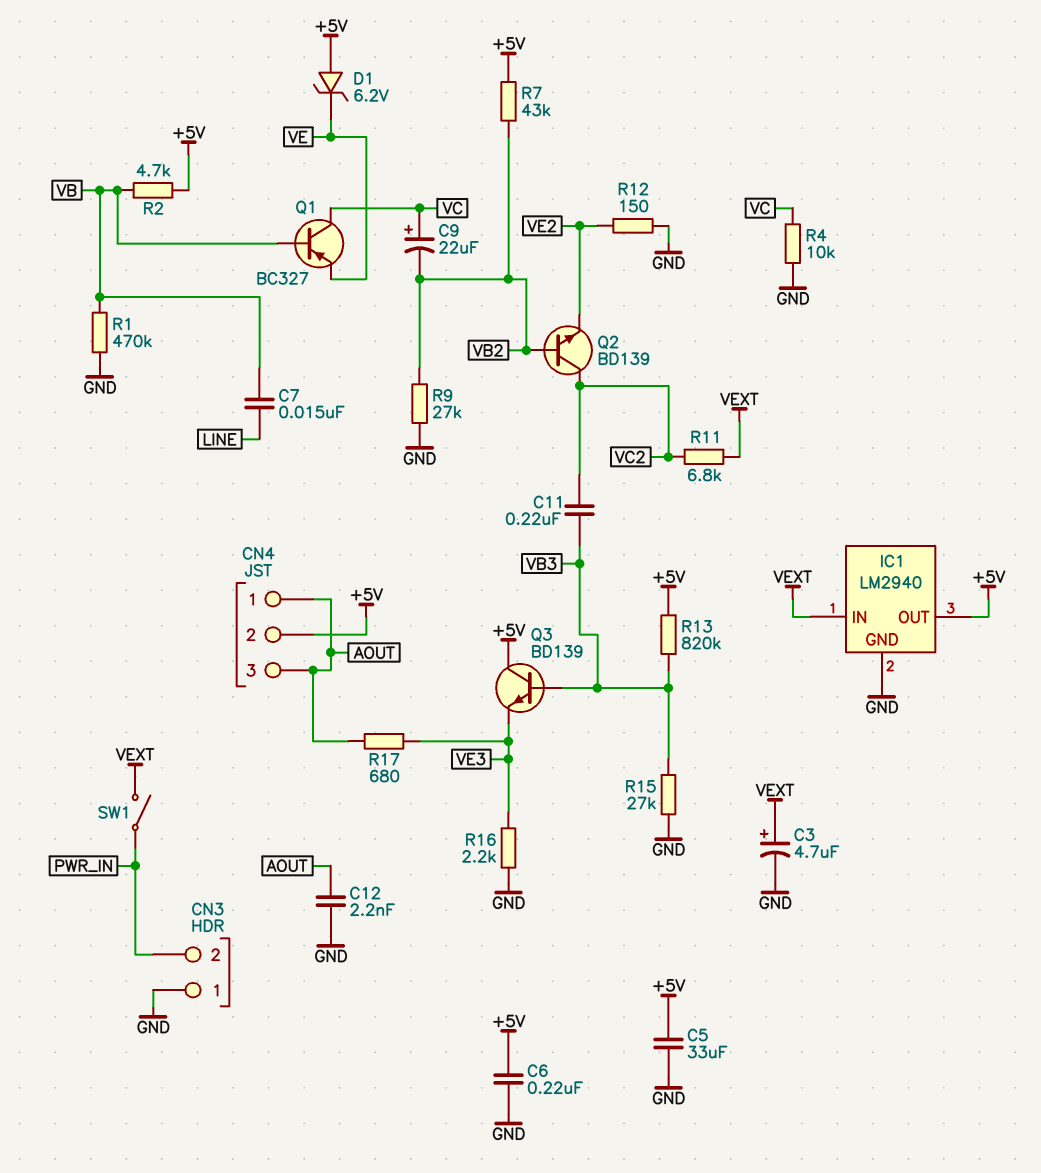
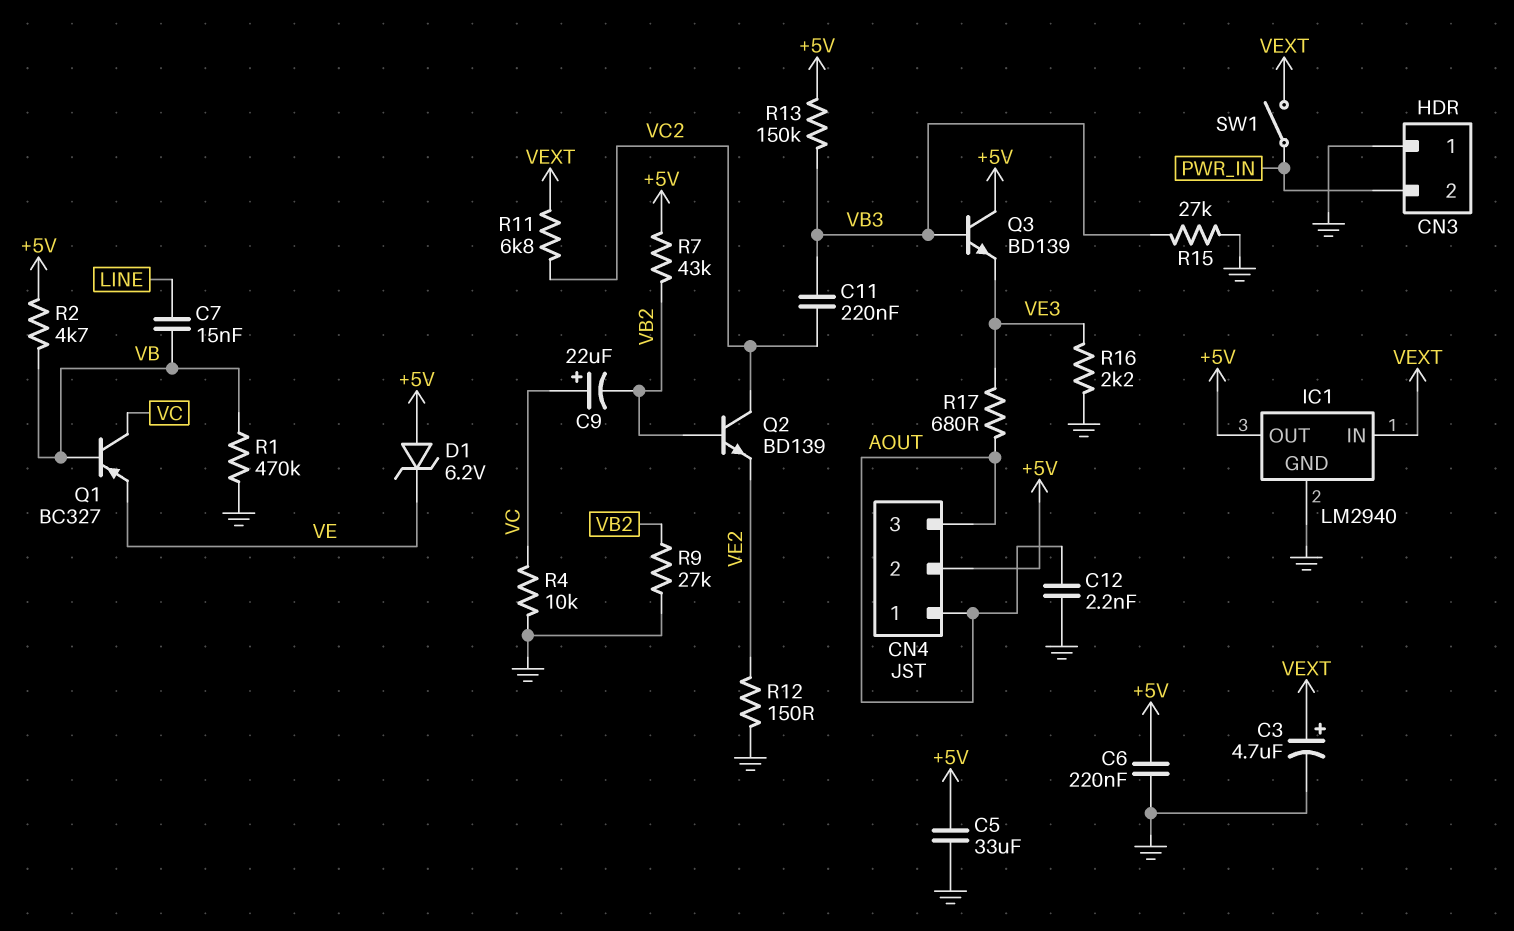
R13: 820k (+5V, VB3) -> 150k (+5V, VB3)

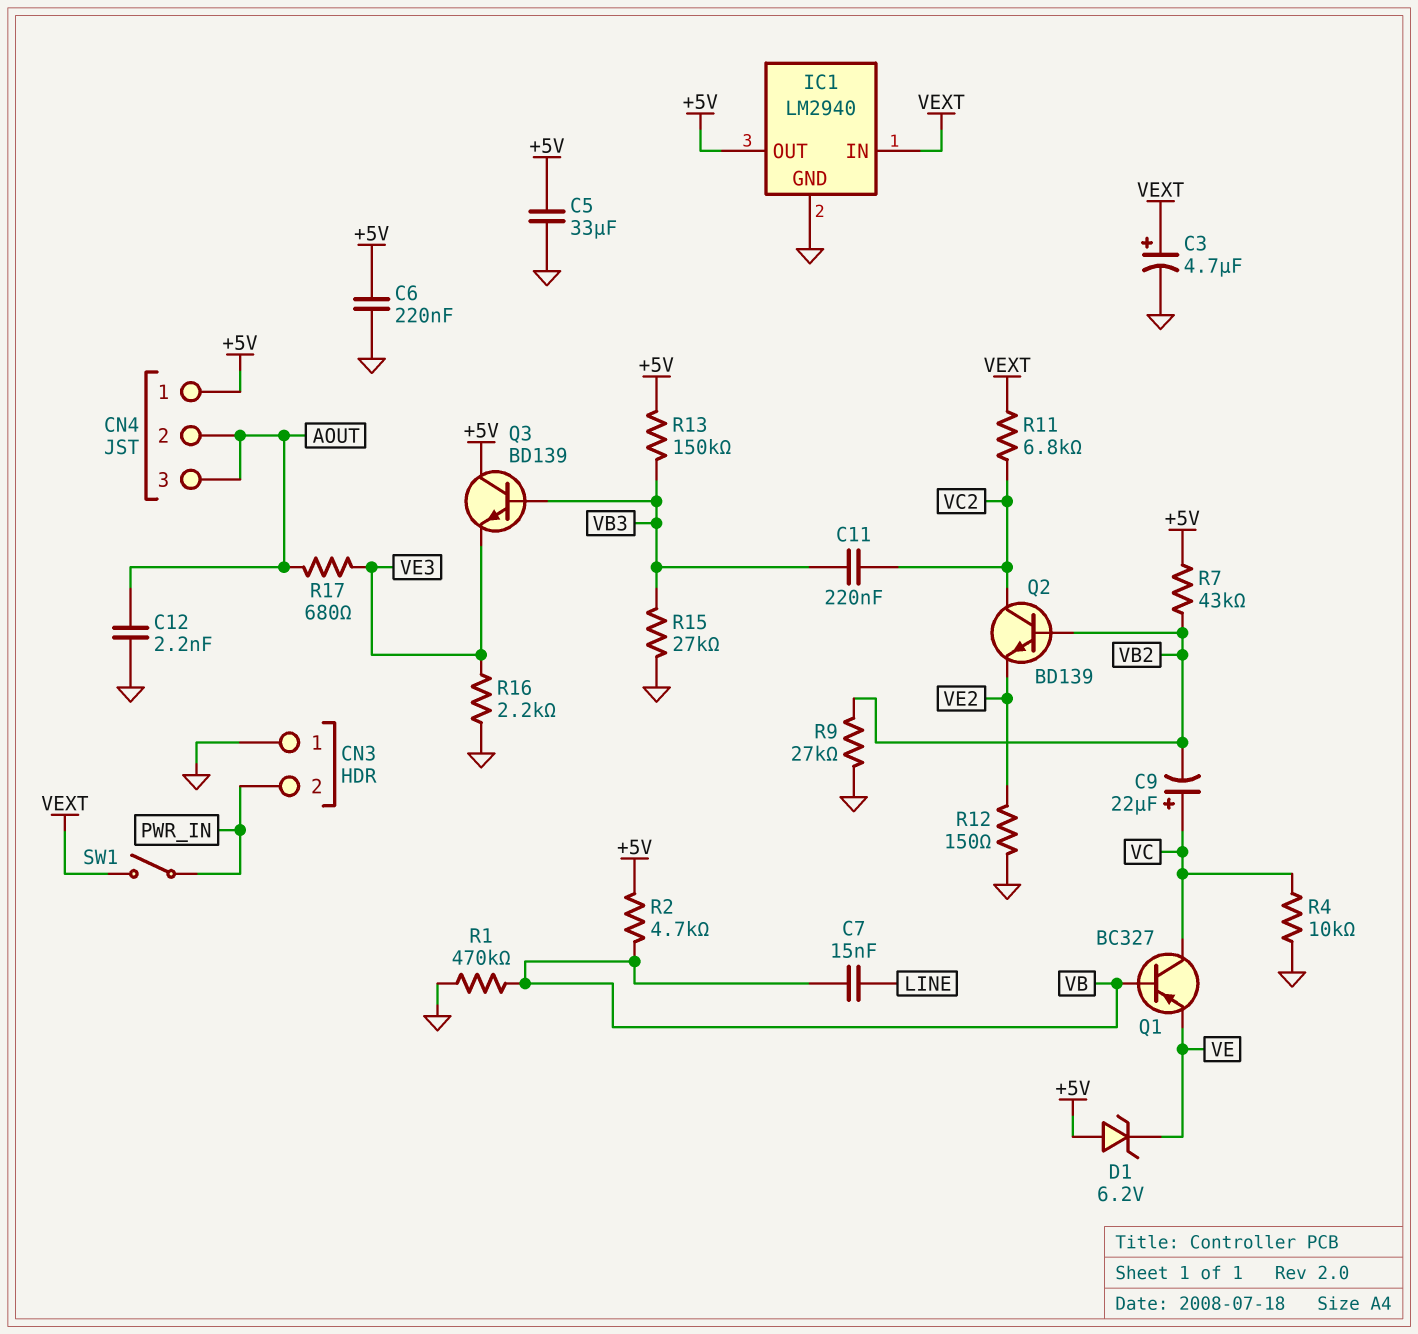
CN4 pin 1: AOUT -> +5V
CN4 pin 2: +5V -> AOUT

